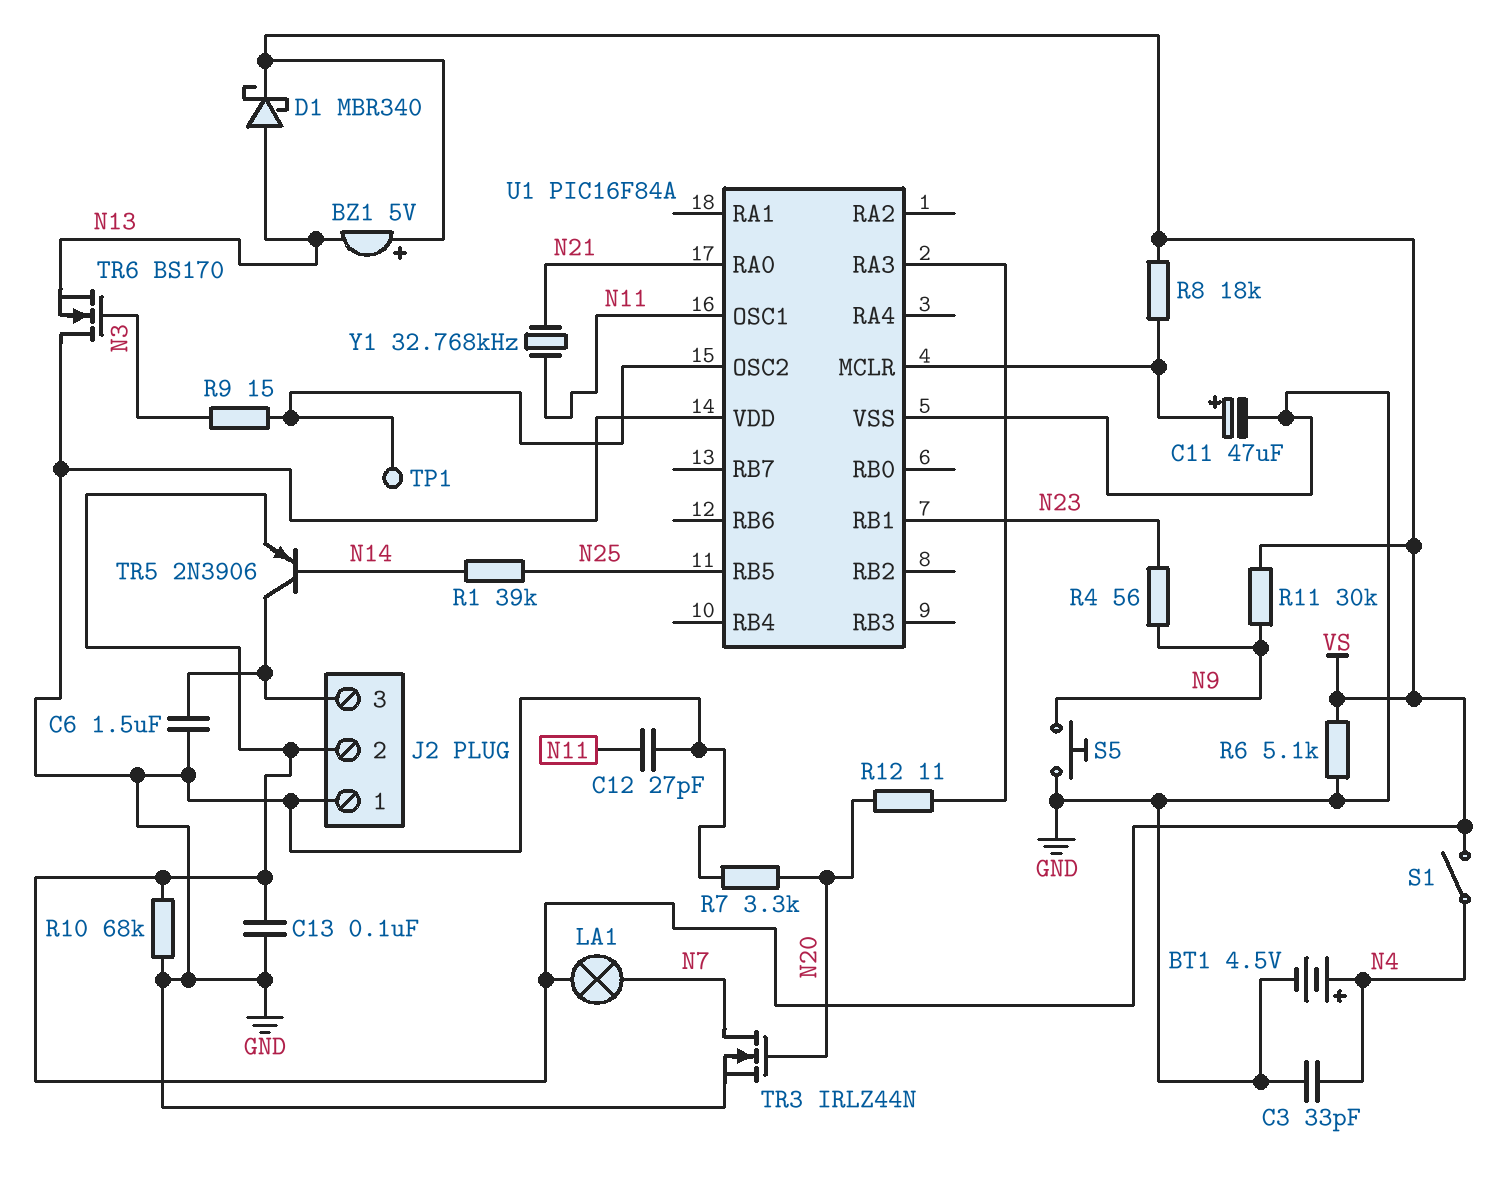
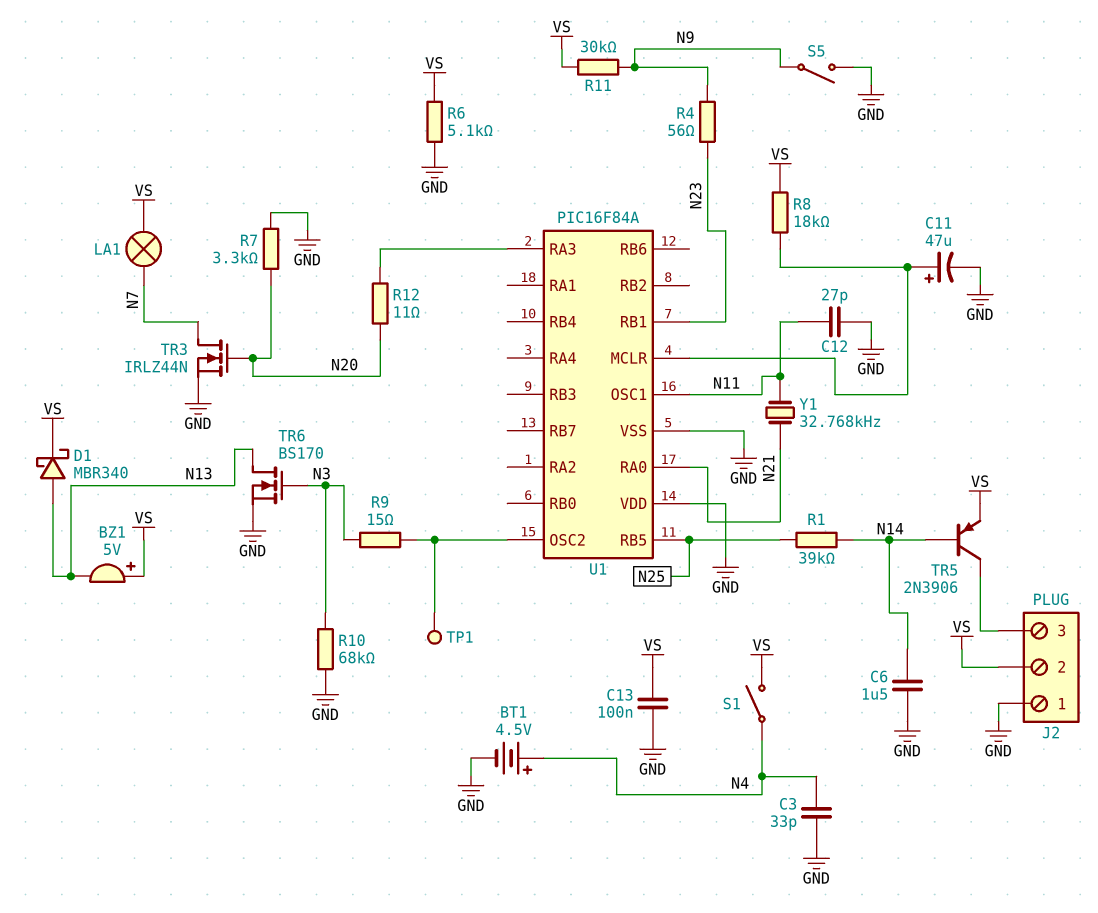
C6: 1.5uF (GND, J2/3) -> 1.5uF (GND, N14)
R10: 68k (GND, VS) -> 68k (GND, N3)
S5: button (GND, N9) -> switch (GND, N9)
TR6: NMOS BS170 (G N3, D GND, S N13) -> NMOS BS170 (G N3, D N13, S GND)

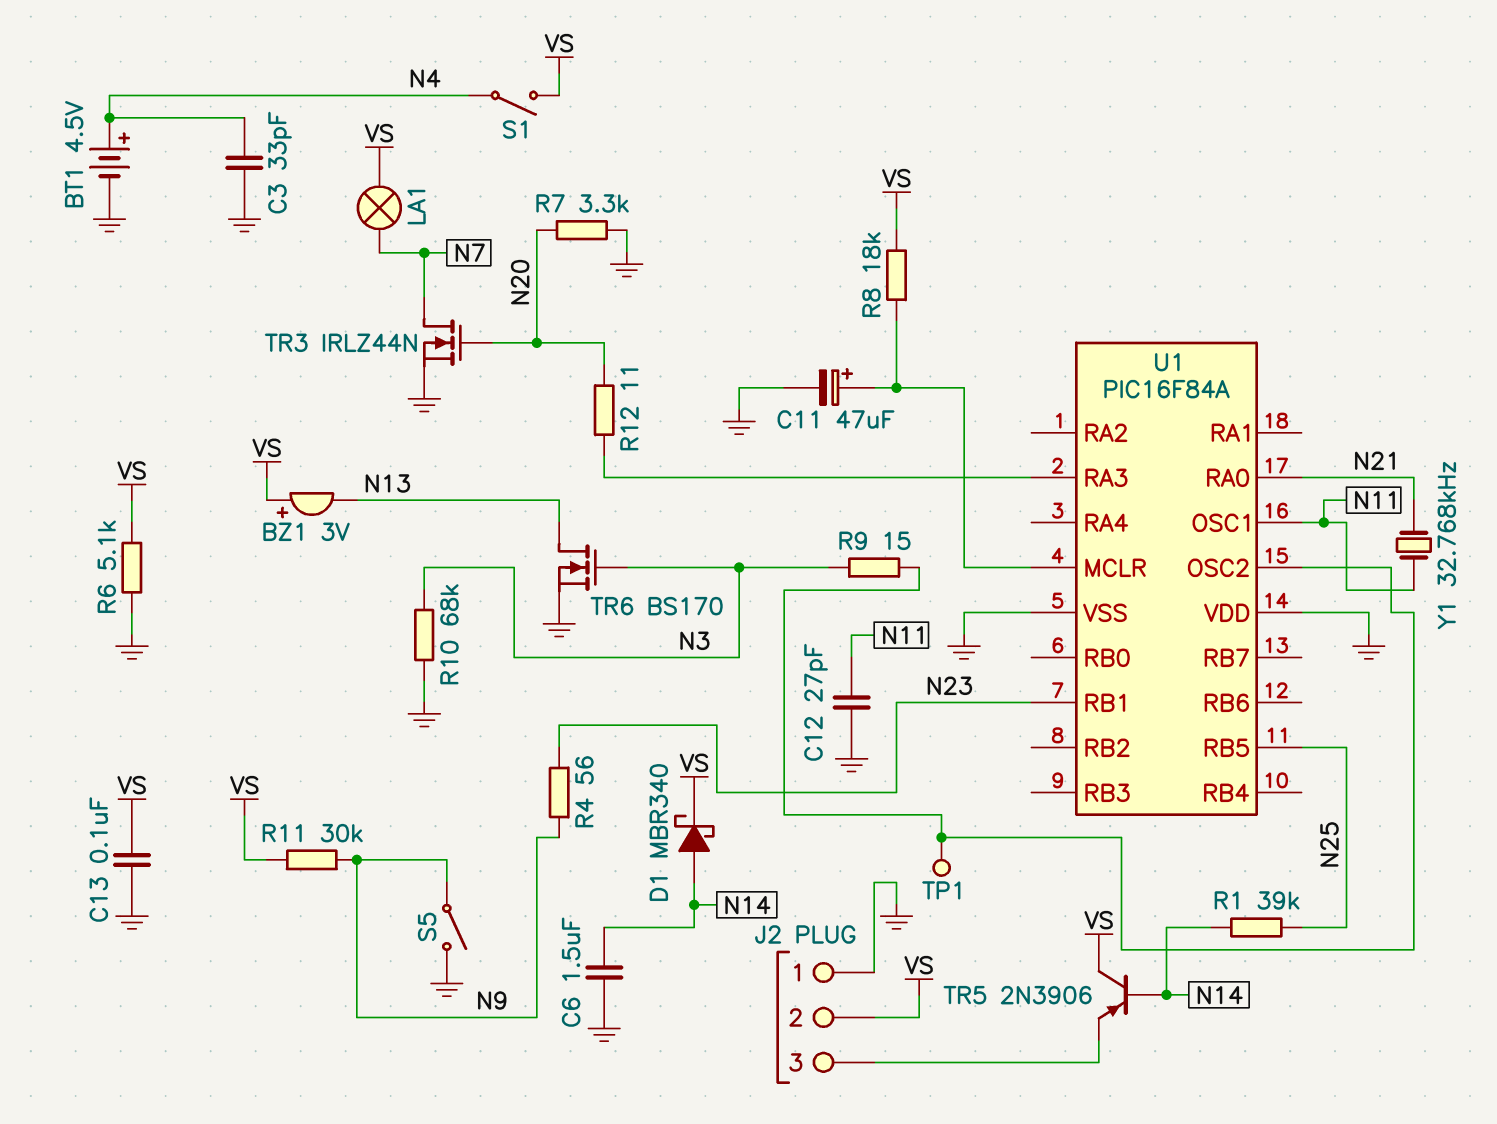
BZ1: buzzer 5V (plus VS, minus N13) -> buzzer 3V (plus VS, minus N13)
D1: schottky MBR340 (A N13, K VS) -> schottky MBR340 (A N14, K VS)
TR5: PNP 2N3906 (B N14, C J2/3, E VS) -> PNP 2N3906 (B N14, C VS, E J2/3)

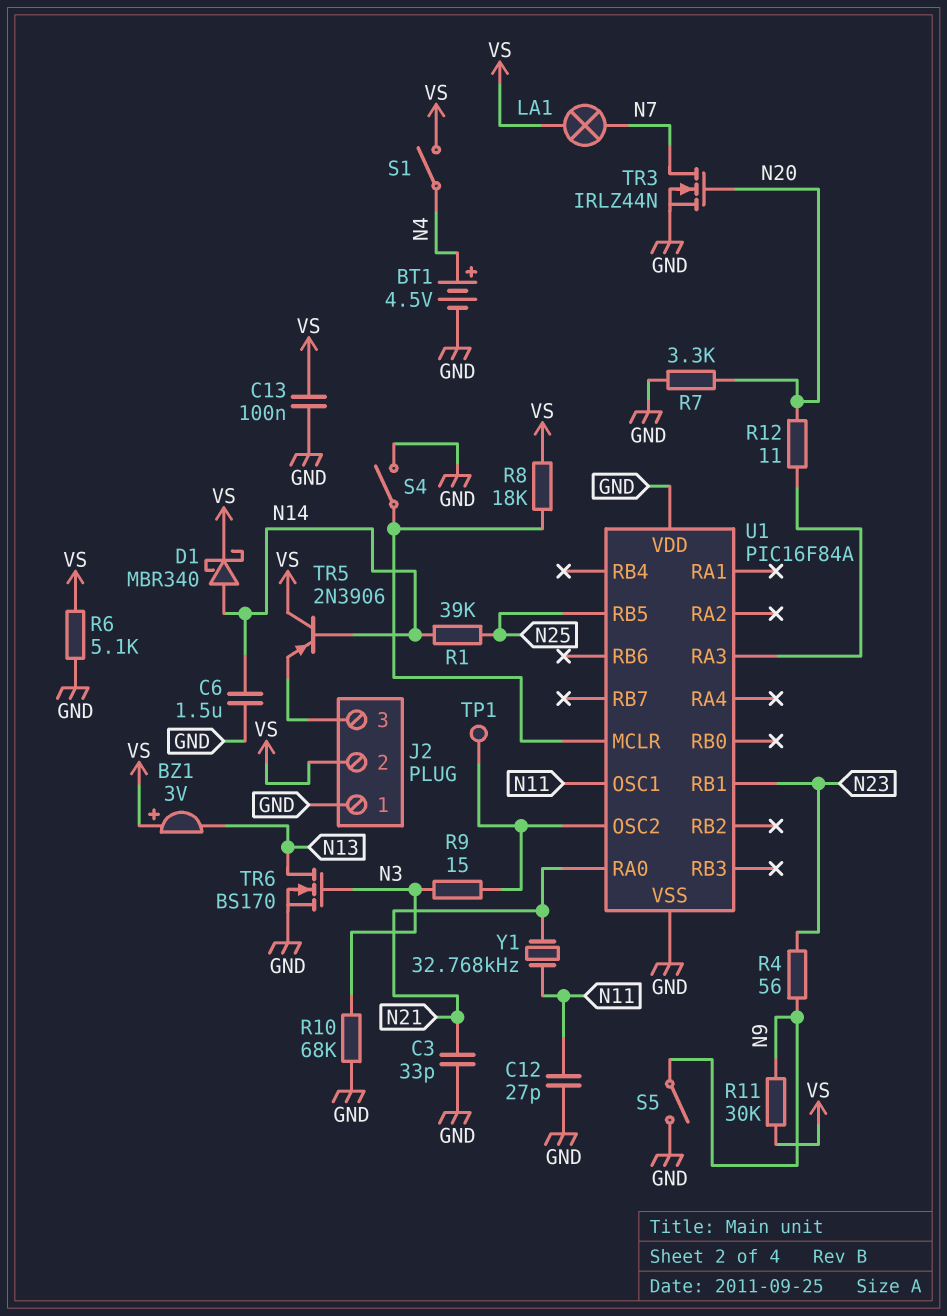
C3: 33pF (GND, N4) -> 33pF (GND, N21)
C11: 47uF (plus U1/MCLR, minus GND) -> none
S4: none -> switch (GND, U1/MCLR)

